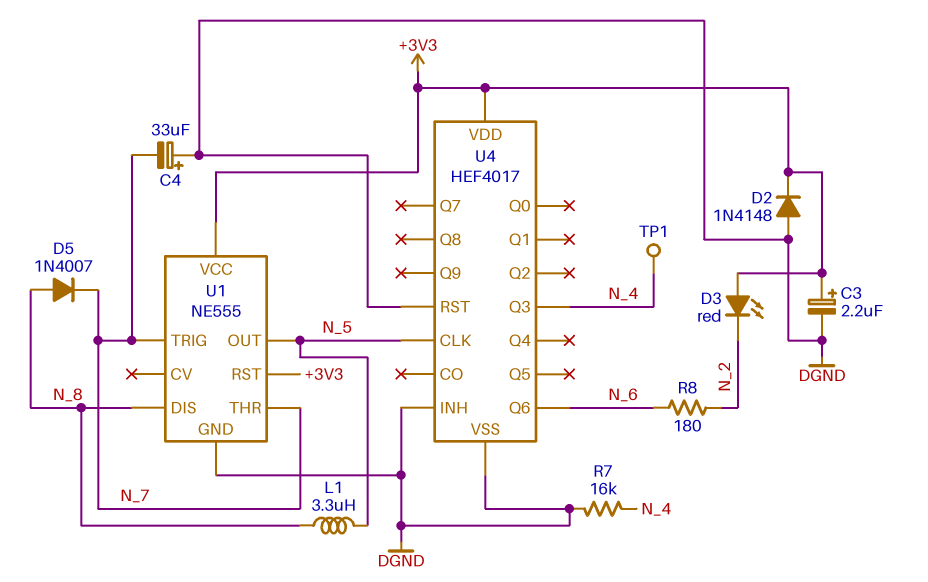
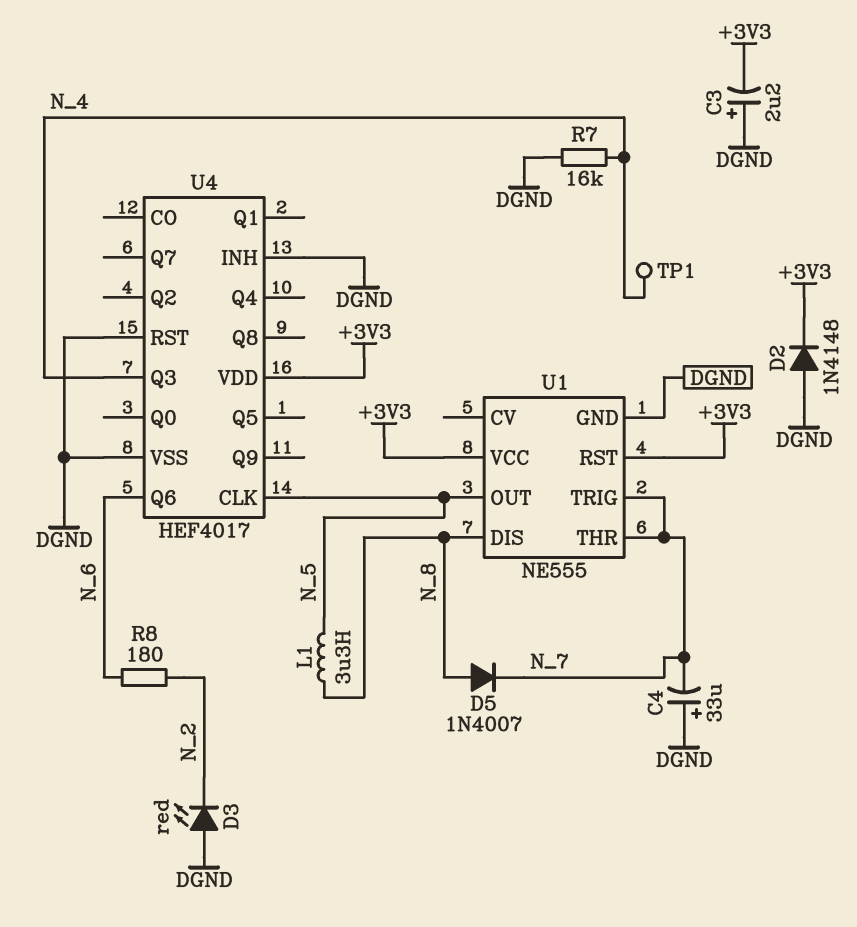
C3: 2.2uF (plus +3V3, minus DGND) -> 2.2uF (plus DGND, minus +3V3)
D3: LED red (A +3V3, K N_2) -> LED red (A DGND, K N_2)

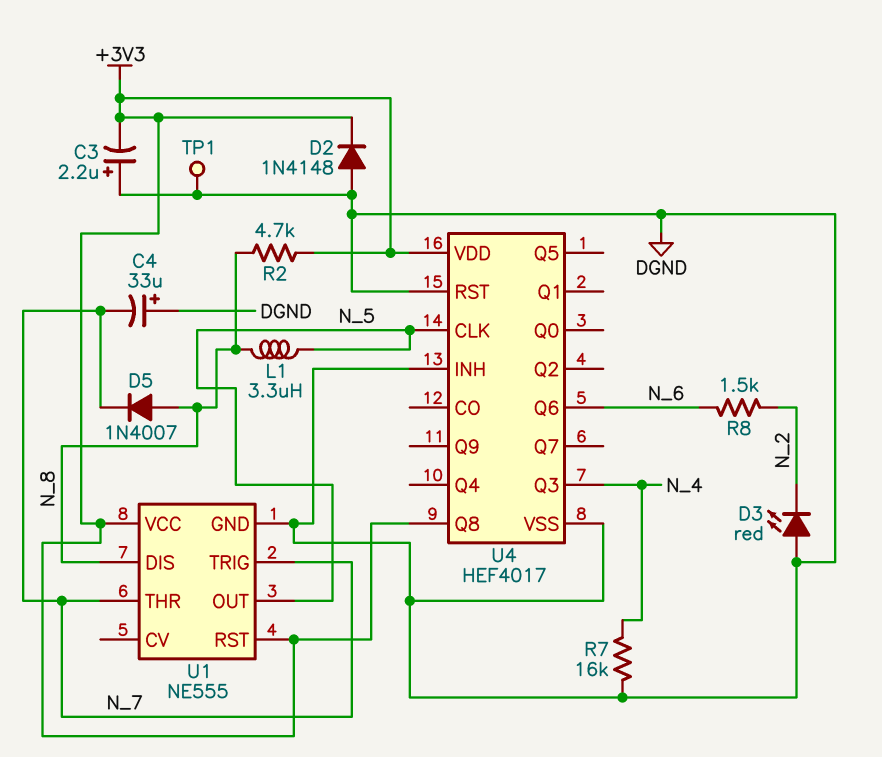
R2: none -> 4.7k (+3V3, N_8)
R8: 180 (N_2, N_6) -> 1.5k (N_2, N_6)
TP1: test point (N_4) -> test point (DGND)
U4 pin Q8: none -> +3V3

